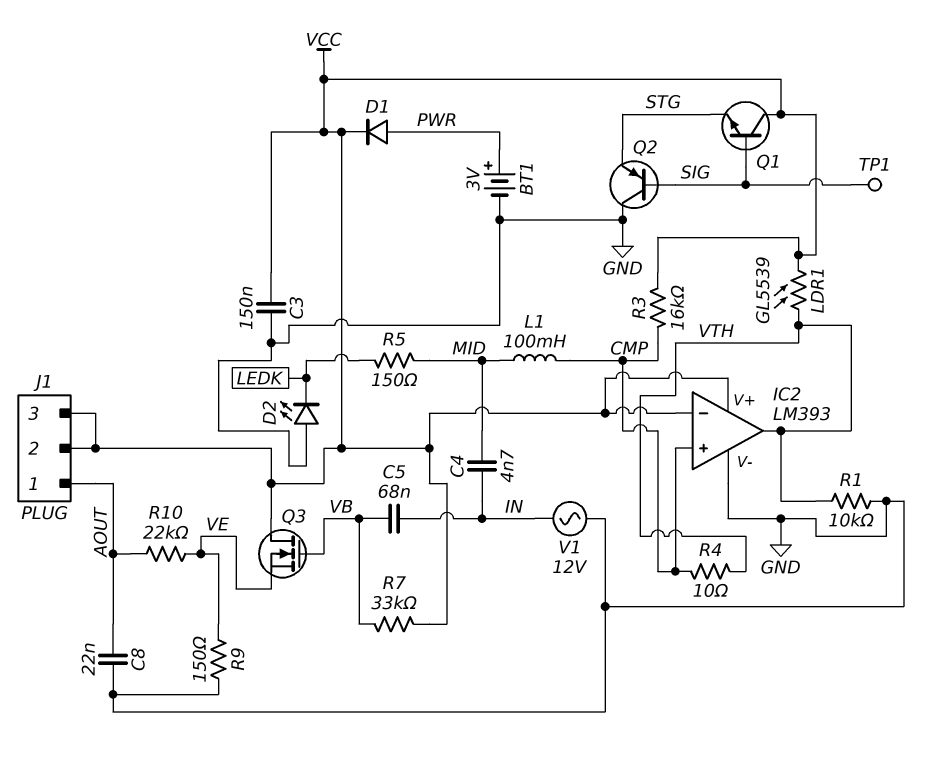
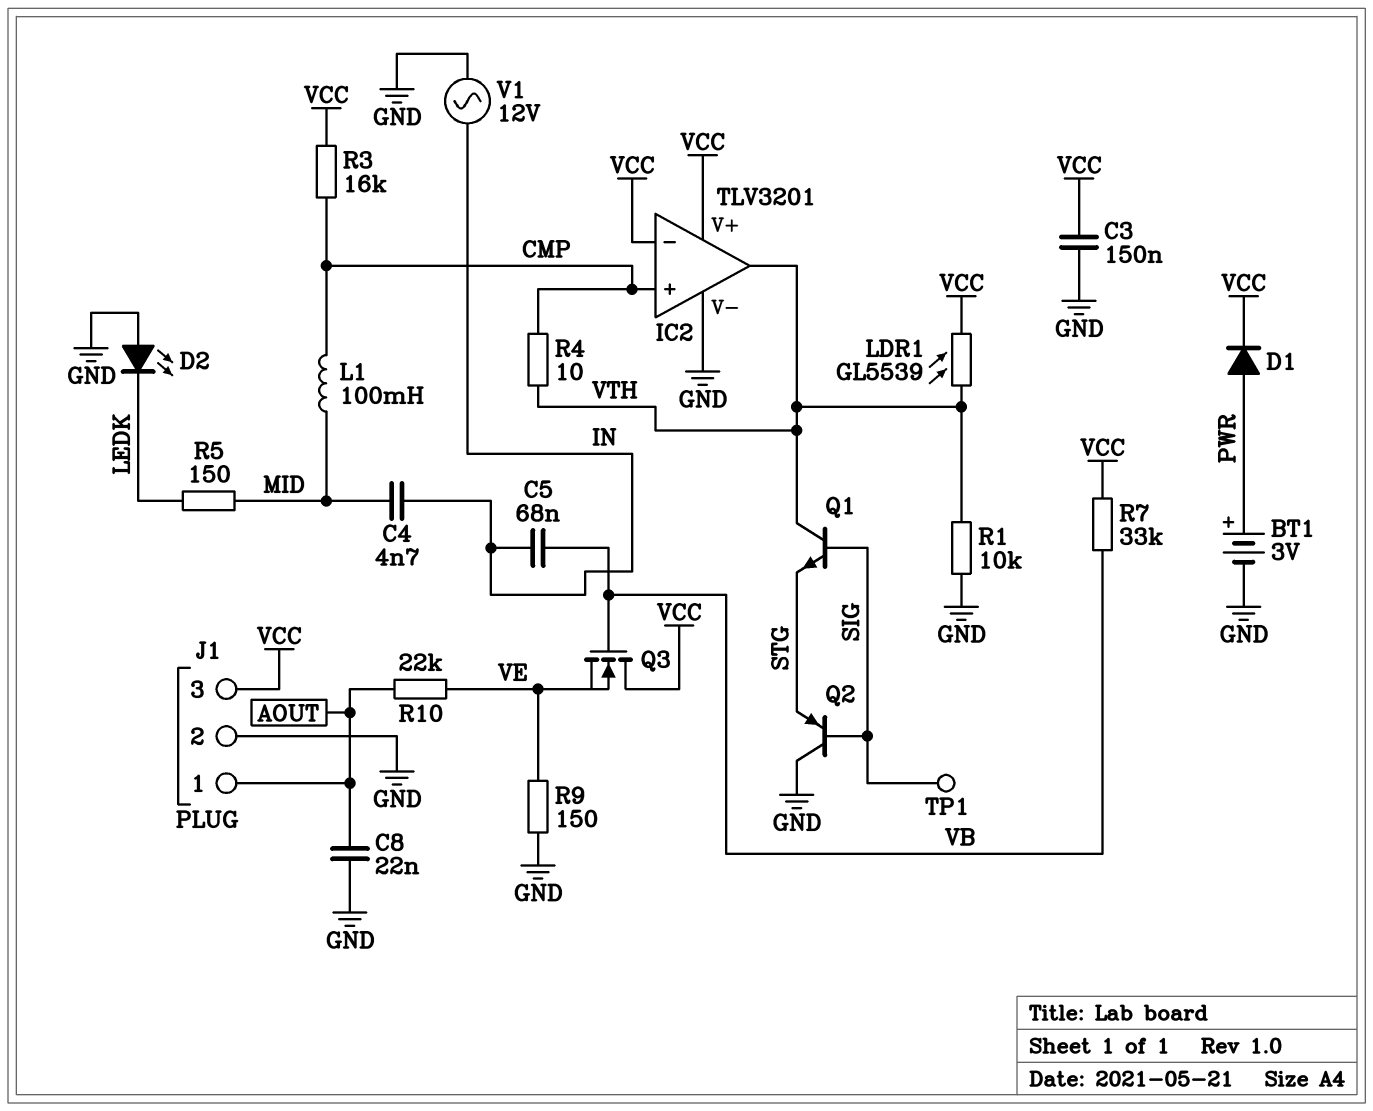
IC2: LM393 -> TLV3201
J1 pin 2: VCC -> GND
Q1: NPN (B SIG, C VCC, E STG) -> NPN (B SIG, C VTH, E STG)

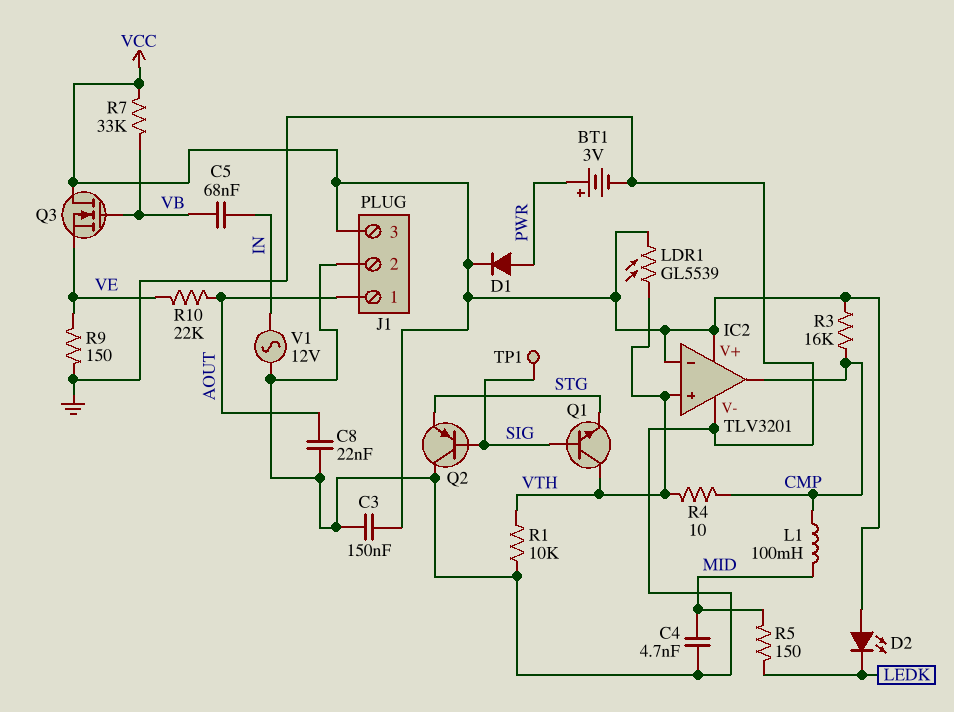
C4: 4.7nF (IN, MID) -> 4.7nF (GND, MID)
D2: LED (A GND, K LEDK) -> LED (A VCC, K LEDK)
IC2 pin in+: CMP -> VTH
IC2 pin out: VTH -> CMP

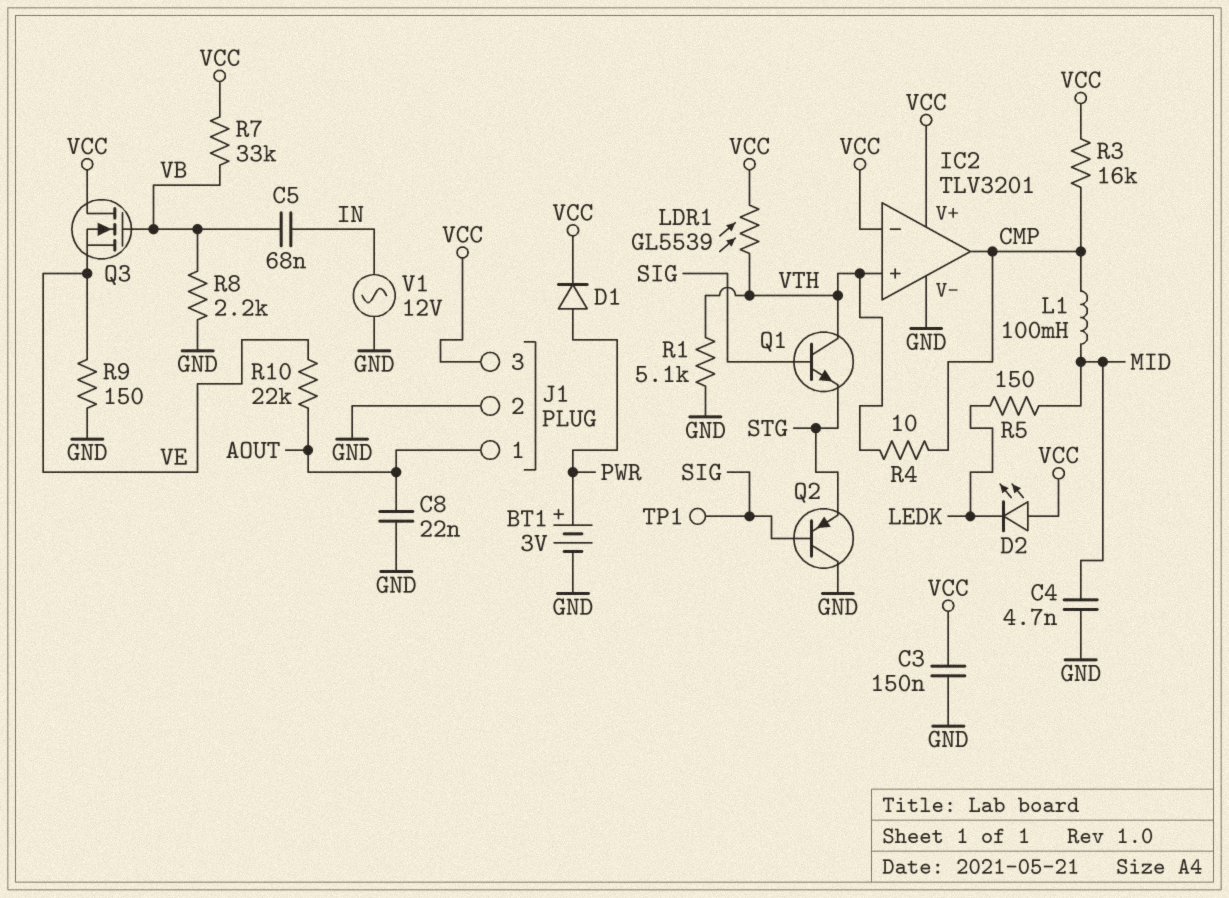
R1: 10k (GND, VTH) -> 5.1k (GND, VTH)
R8: none -> 2.2k (GND, VB)

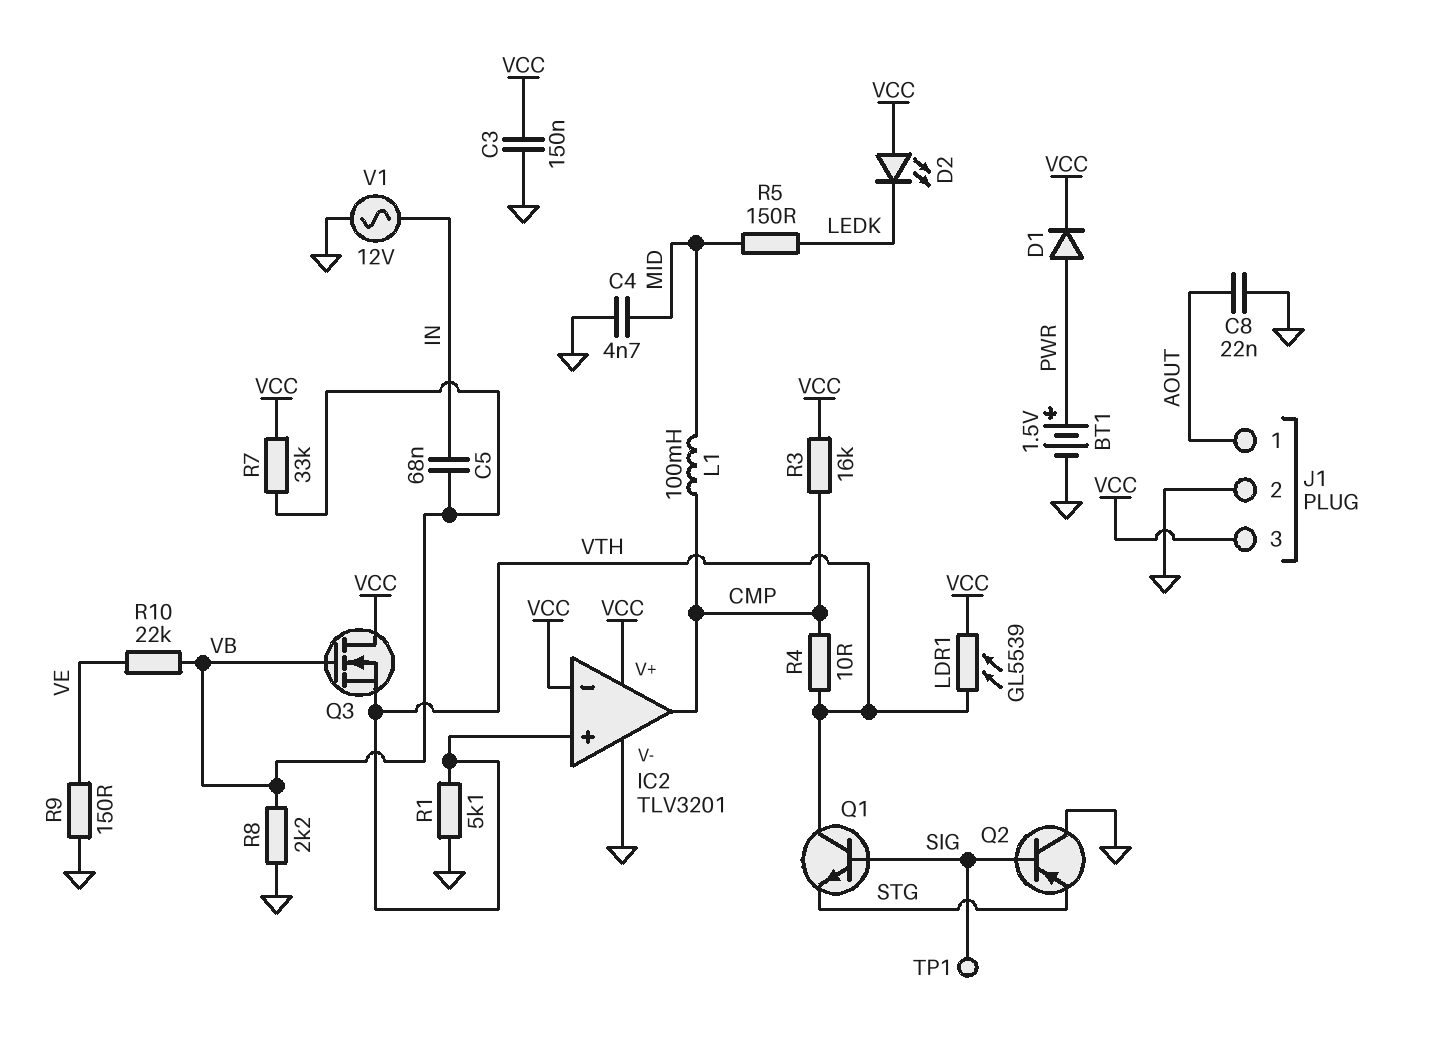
BT1: 3V (plus PWR, minus GND) -> 1.5V (plus PWR, minus GND)
Q3: NMOS (G VB, D VCC, S VE) -> NMOS (G VB, D VCC, S VTH)
R10: 22k (AOUT, VE) -> 22k (VB, VE)

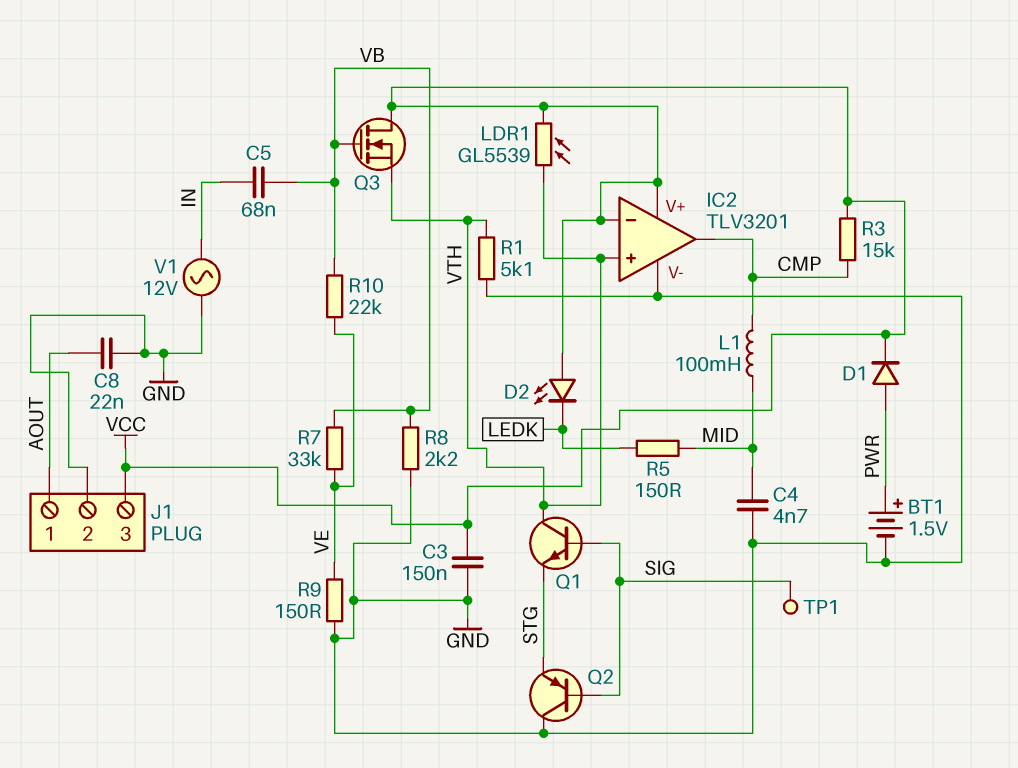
R3: 16k (CMP, VCC) -> 15k (CMP, VCC)
R4: 10 (CMP, VTH) -> none
R7: 33k (VB, VCC) -> 33k (VB, VE)

